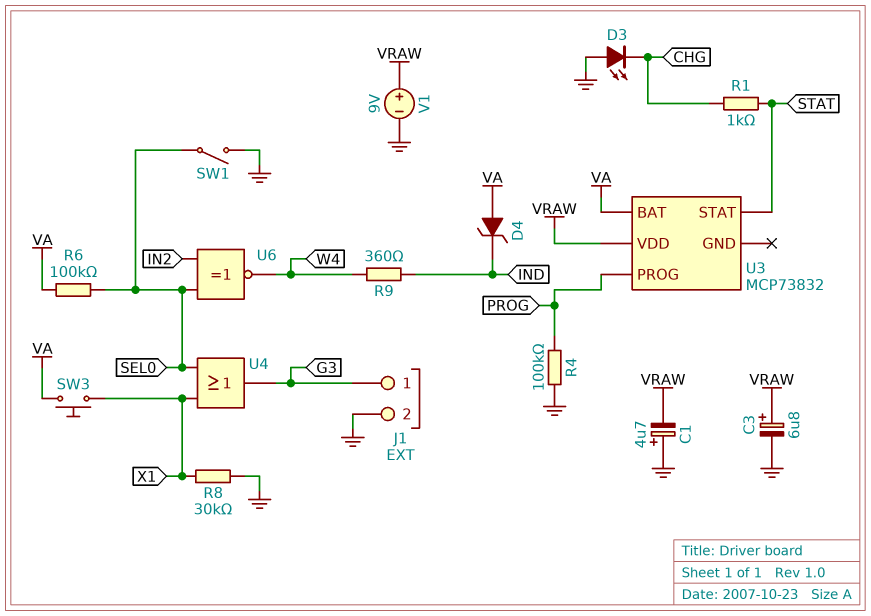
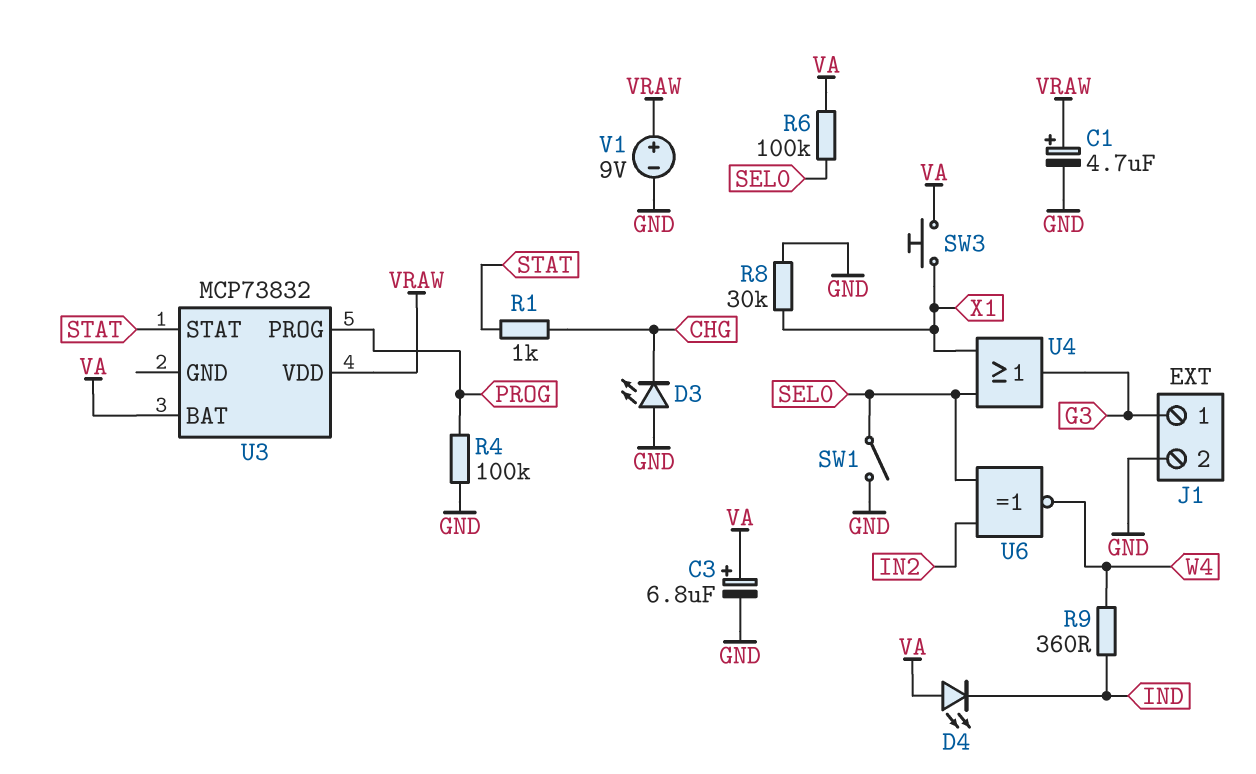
C1: 4.7uF (plus GND, minus VRAW) -> 4.7uF (plus VRAW, minus GND)
C3: 6.8uF (plus VRAW, minus GND) -> 6.8uF (plus VA, minus GND)
D4: zener (A VA, K IND) -> LED (A VA, K IND)

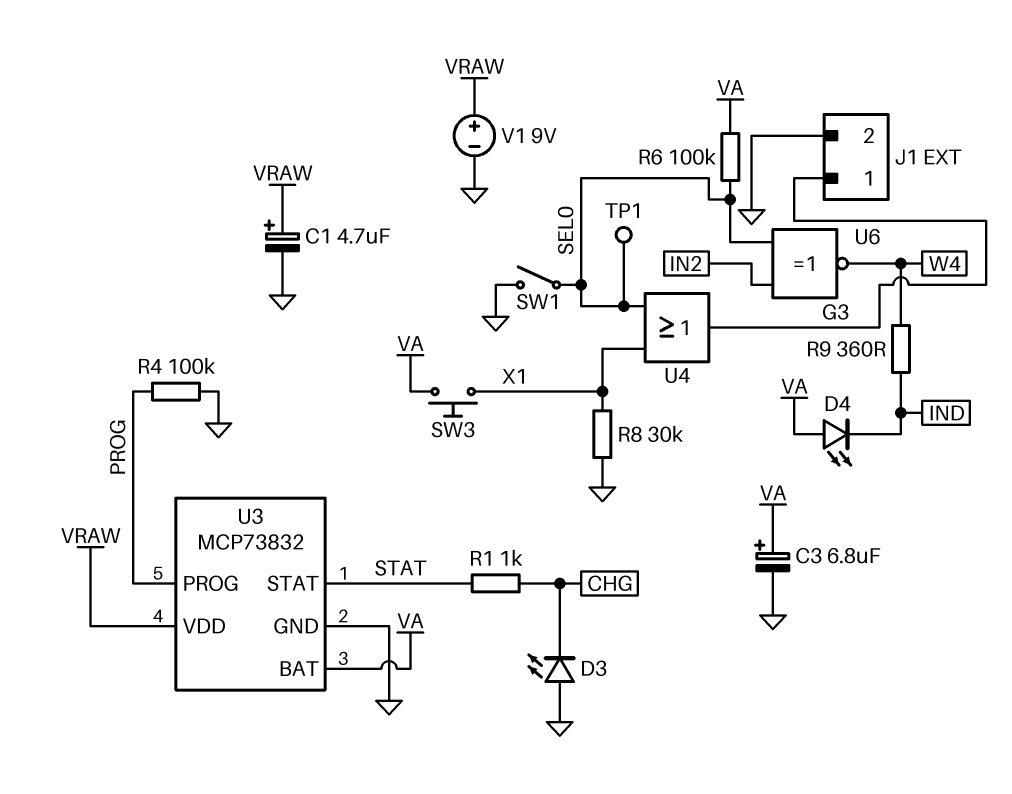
TP1: none -> test point (SEL0)
U3 pin GND: none -> GND

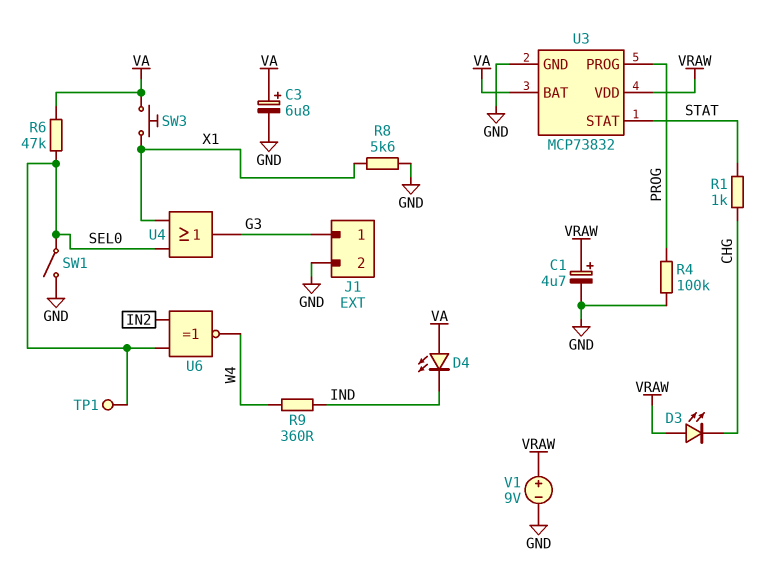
D3: LED (A GND, K CHG) -> LED (A VRAW, K CHG)
R6: 100k (SEL0, VA) -> 47k (SEL0, VA)
R8: 30k (GND, X1) -> 5.6k (GND, X1)

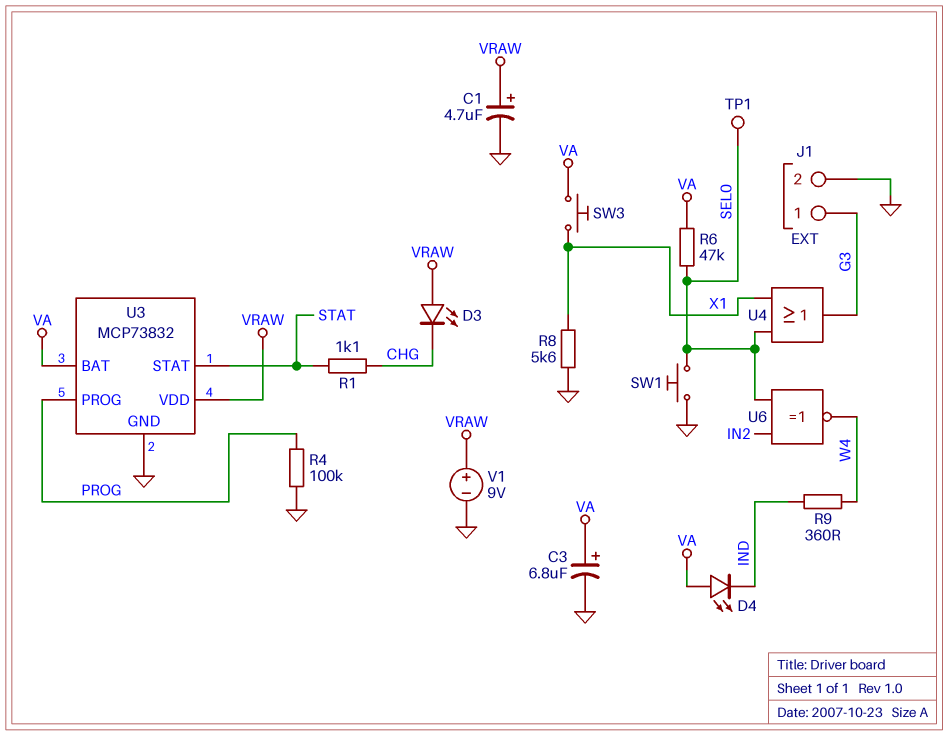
R1: 1k (CHG, STAT) -> 1.1k (CHG, STAT)
SW1: switch (GND, SEL0) -> button (GND, SEL0)

